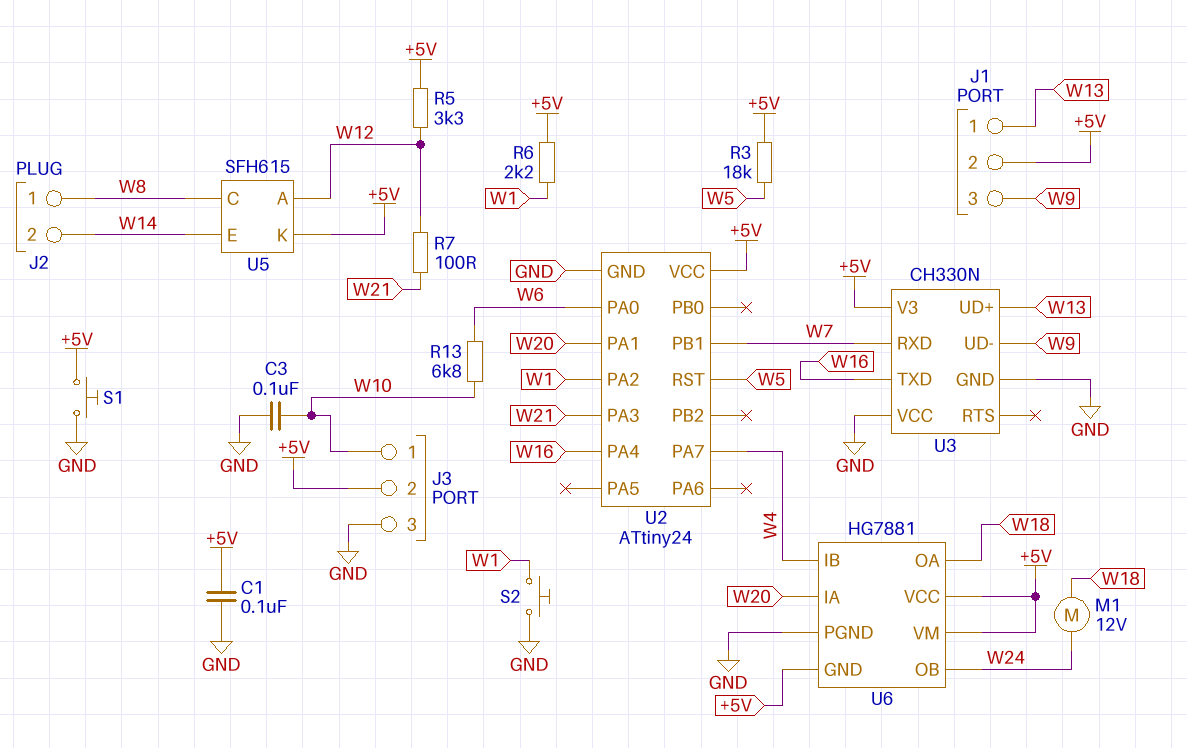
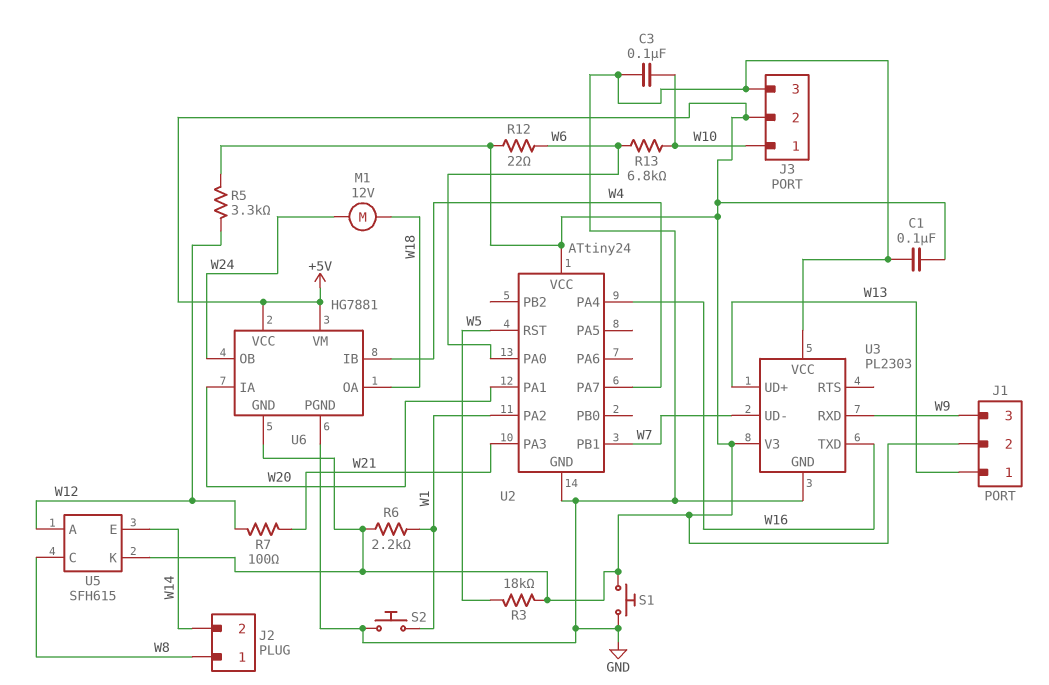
R12: none -> 22 (+5V, W6)
U3: CH330N -> PL2303
U3 pin RXD: W7 -> W9
U3 pin UD-: W9 -> W7

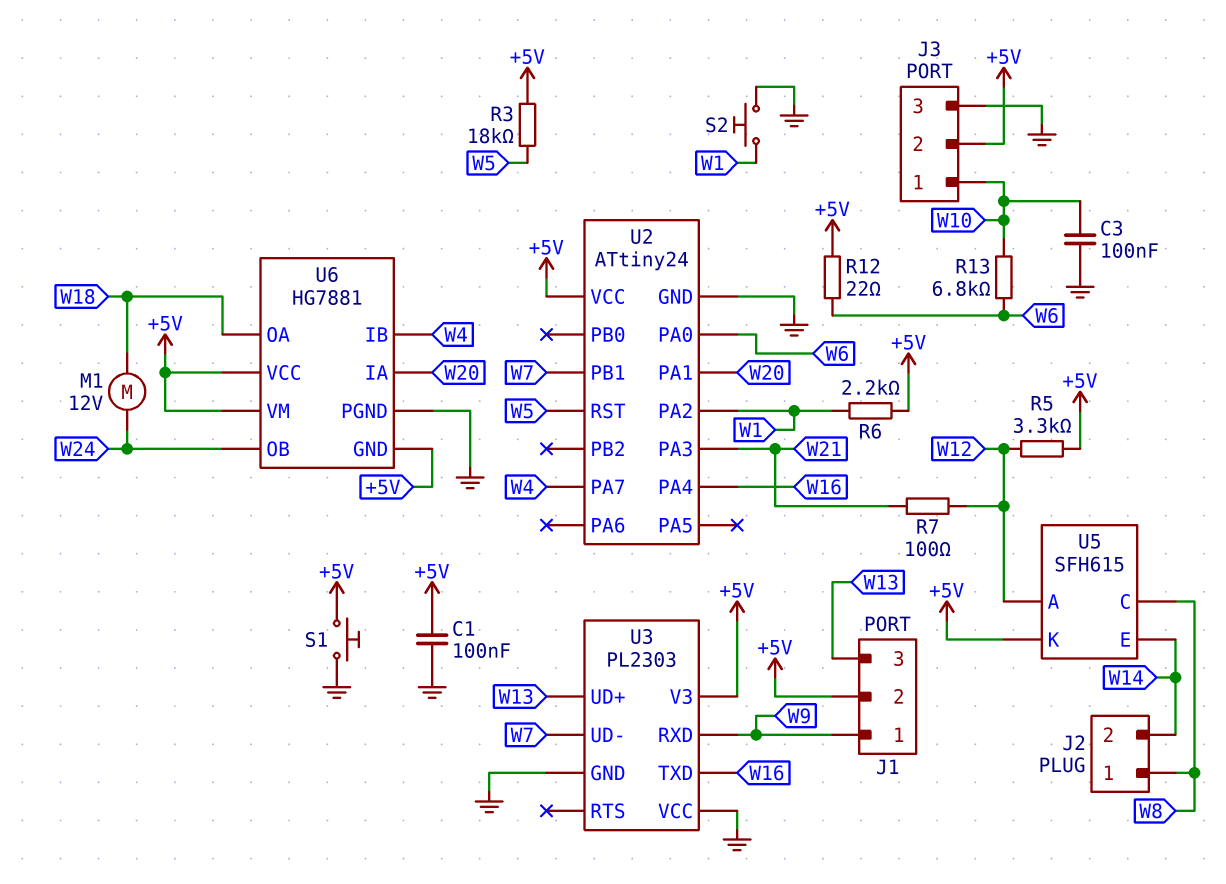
J1 pin 1: W13 -> W9
J1 pin 3: W9 -> W13

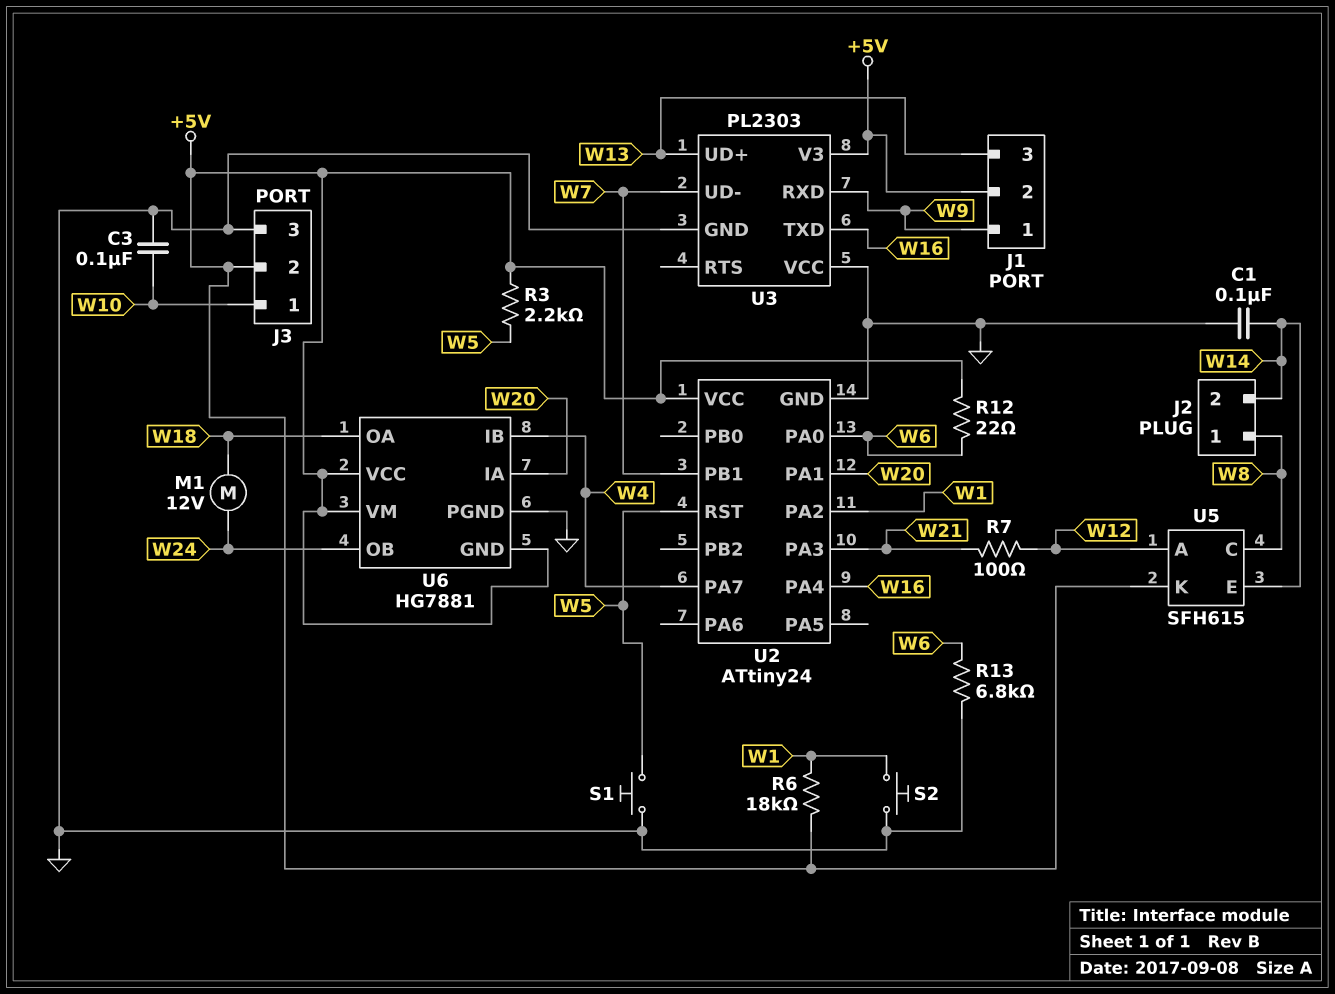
C1: 100nF (+5V, GND) -> 100nF (GND, W14)
R3: 18k (+5V, W5) -> 2.2k (+5V, W5)
R5: 3.3k (+5V, W12) -> none
R6: 2.2k (+5V, W1) -> 18k (+5V, W1)
R13: 6.8k (W6, W10) -> 6.8k (GND, W6)
S1: button (+5V, GND) -> button (GND, W5)

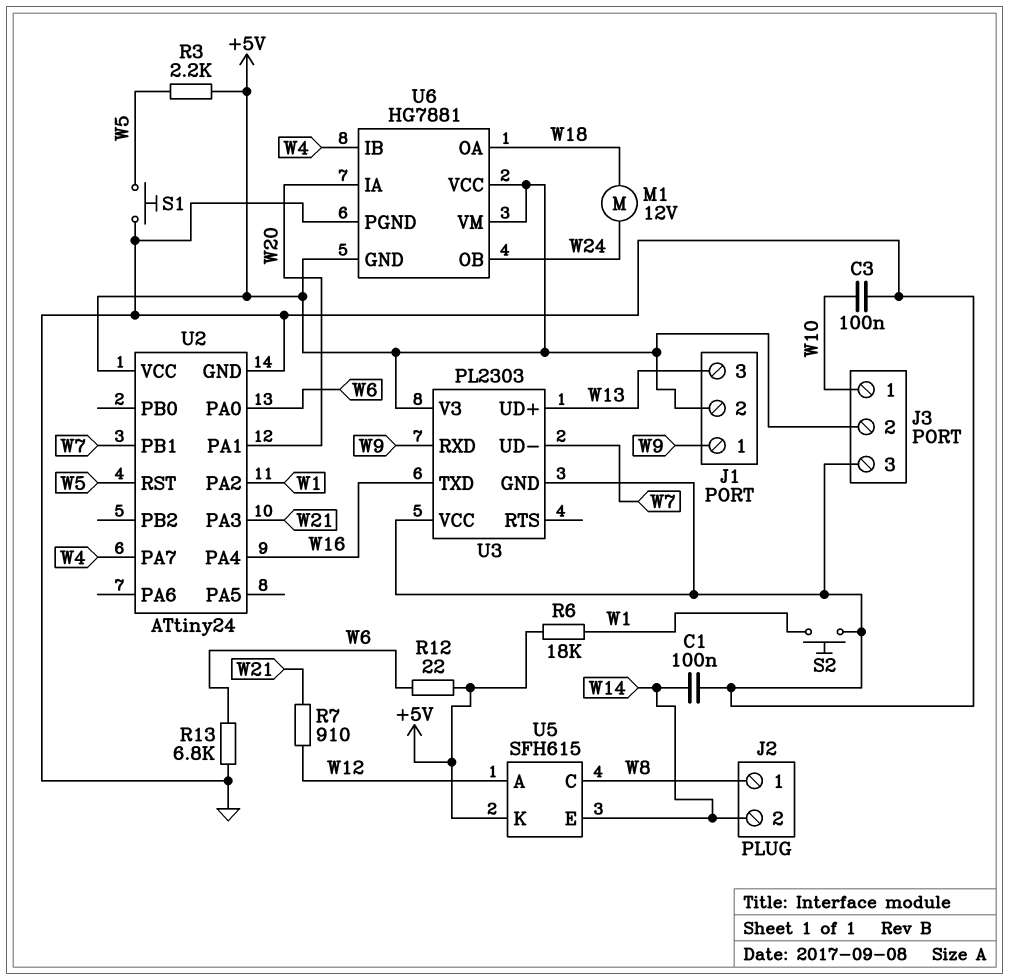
R7: 100 (W12, W21) -> 910 (W12, W21)

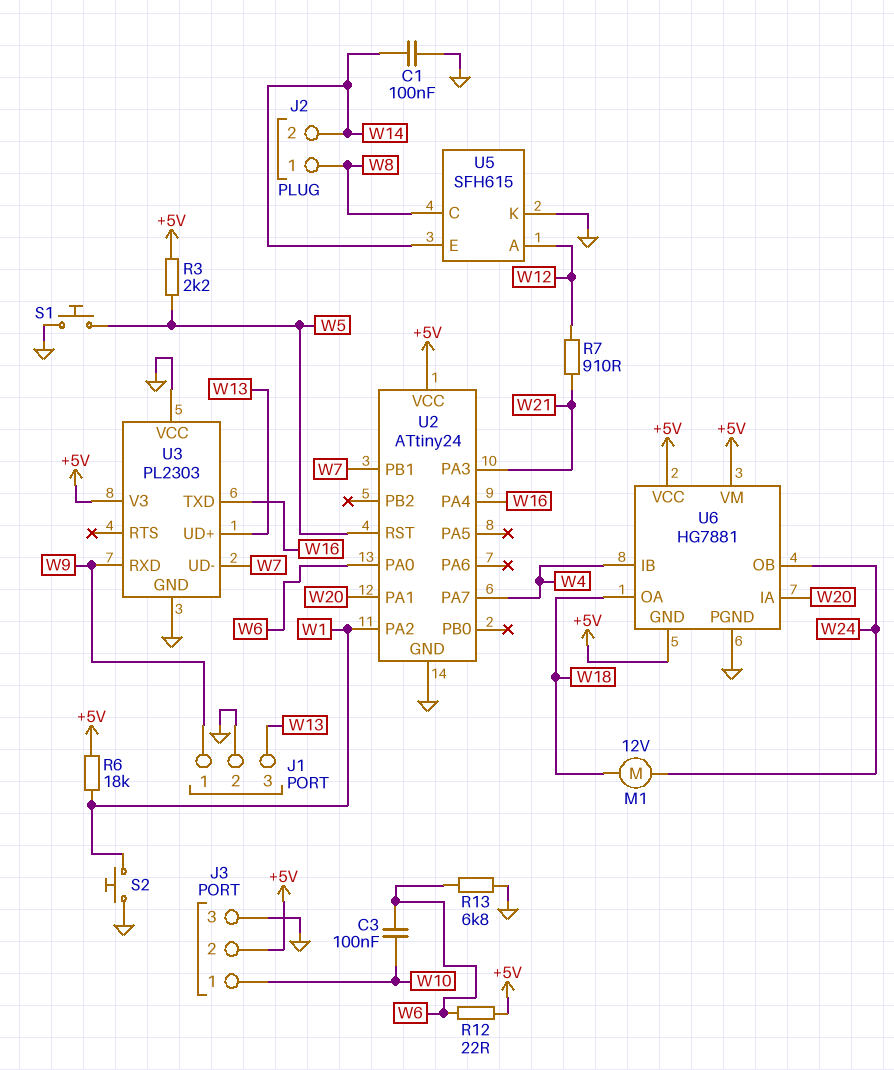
C3: 100nF (GND, W10) -> 100nF (W6, W10)
J1 pin 2: +5V -> GND
U5 pin K: +5V -> GND

